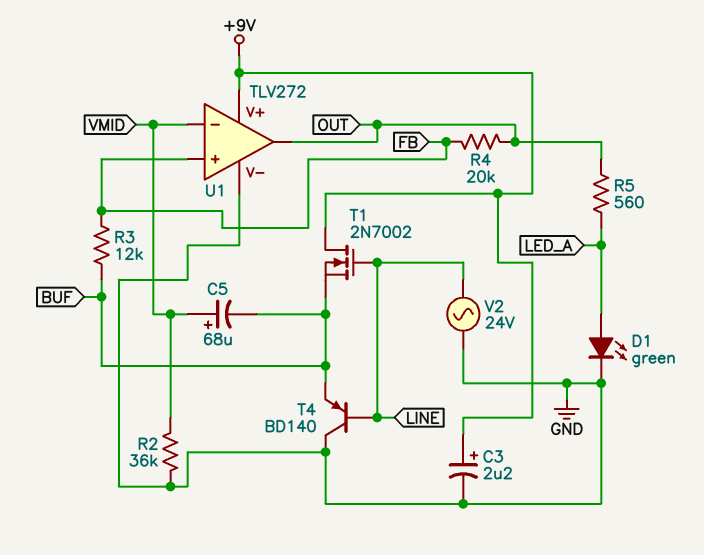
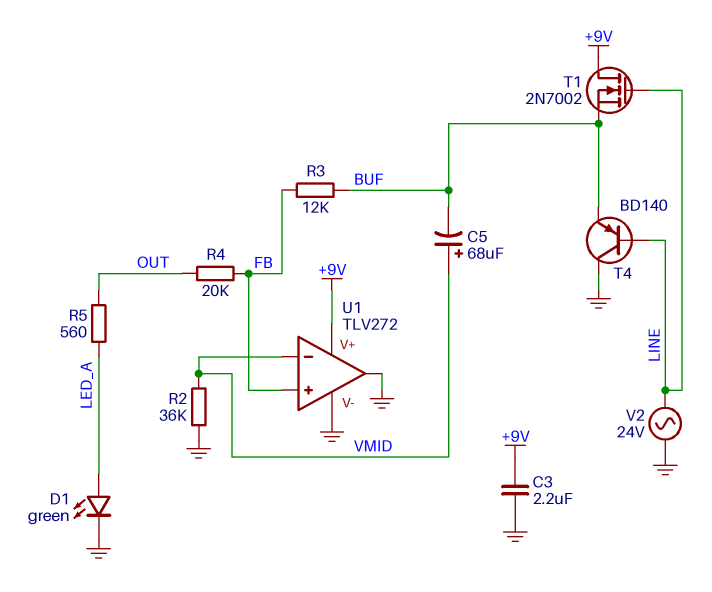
C3: 2.2uF (plus +9V, minus GND) -> 2.2uF (+9V, GND)
U1 pin out: OUT -> GND

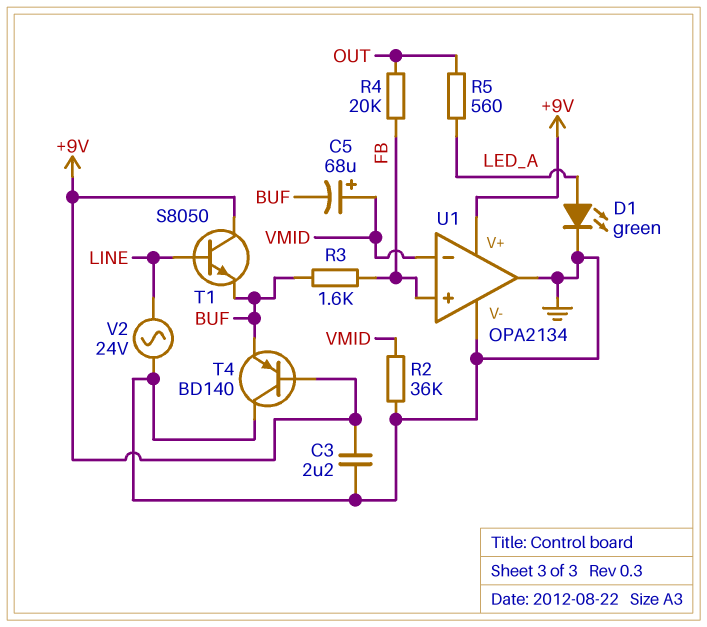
R3: 12k (BUF, FB) -> 1.6k (BUF, FB)
T1: NMOS 2N7002 (G LINE, D +9V, S BUF) -> NPN S8050 (B LINE, C +9V, E BUF)
T4: PNP BD140 (B LINE, C GND, E BUF) -> PNP BD140 (B +9V, C GND, E BUF)
U1: TLV272 -> OPA2134

